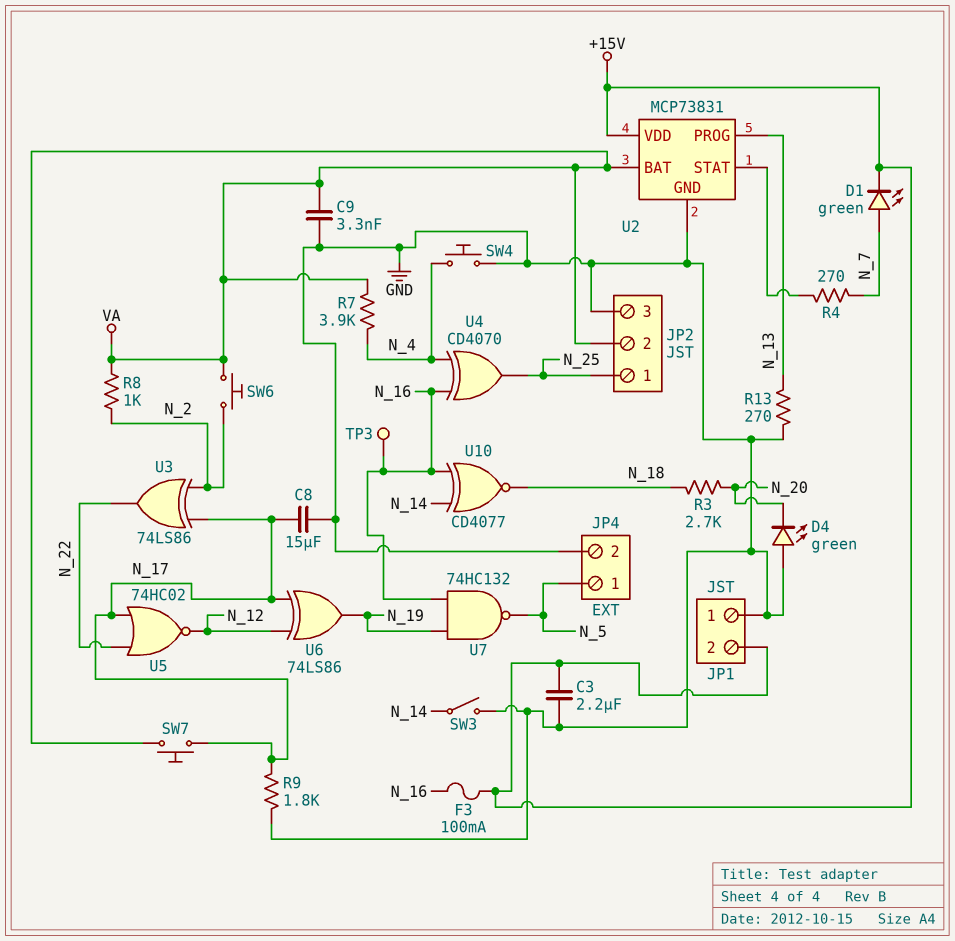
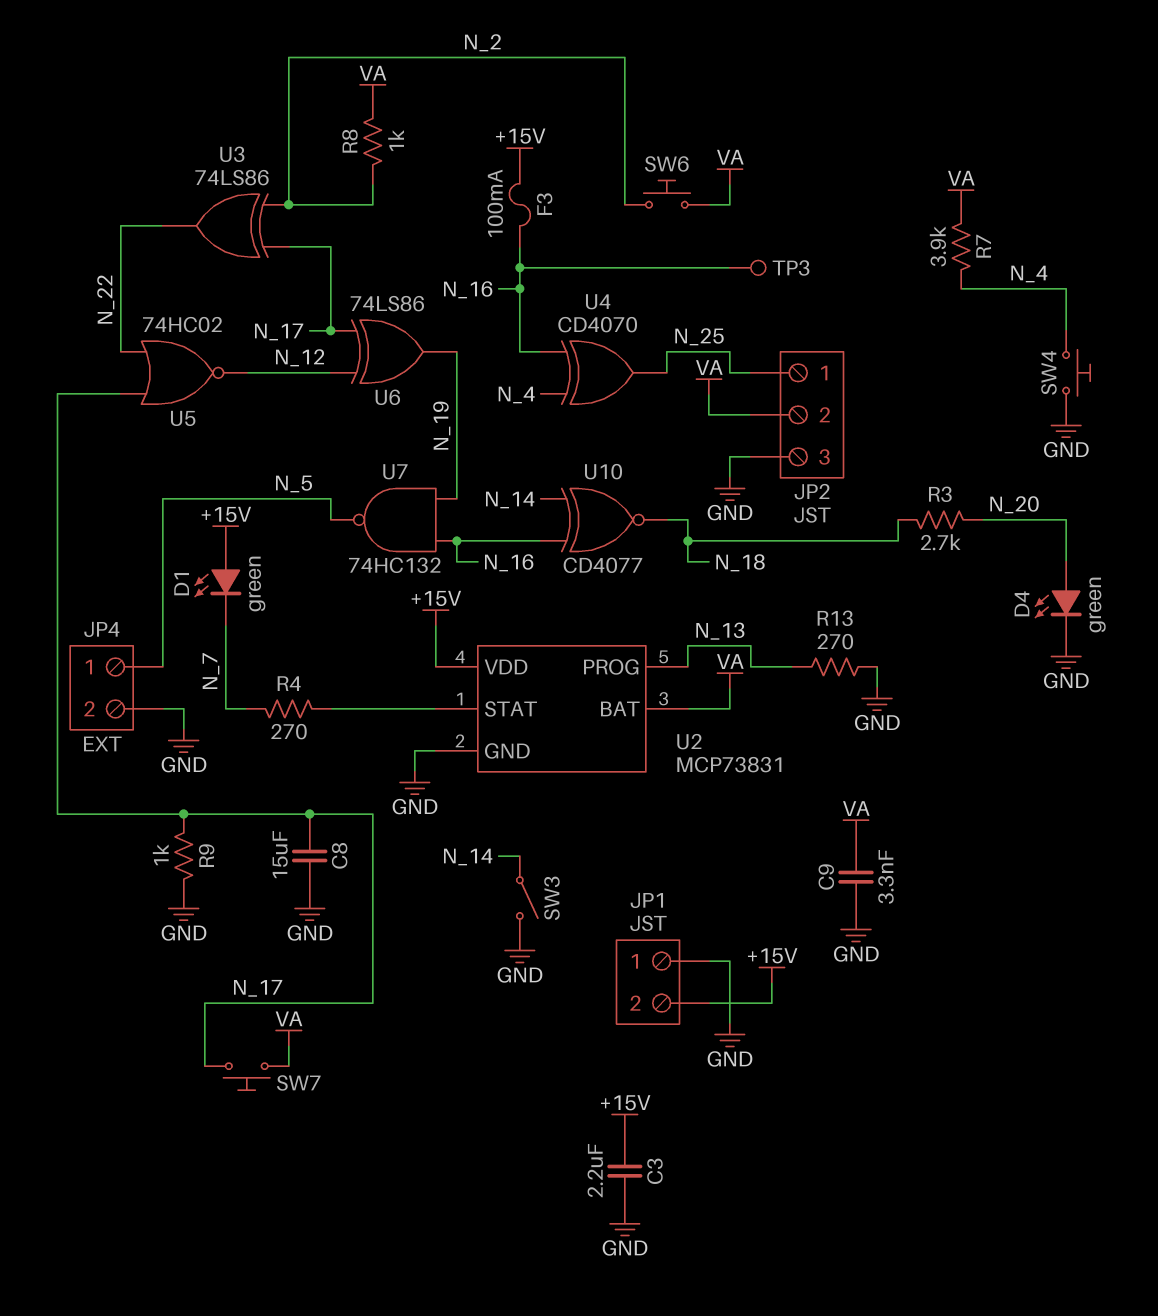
D1: LED green (A N_7, K +15V) -> LED green (A +15V, K N_7)
D4: LED green (A GND, K N_20) -> LED green (A N_20, K GND)
R9: 1.8k (GND, N_17) -> 1k (GND, N_17)

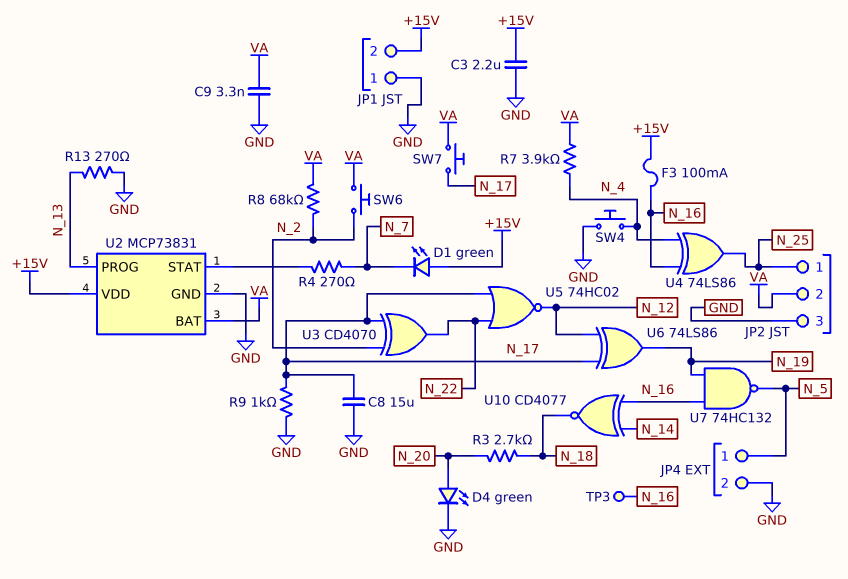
R8: 1k (N_2, VA) -> 68k (N_2, VA)
SW3: switch (GND, N_14) -> none
U3: XOR 74LS86 (in N_2, in N_17, out N_22) -> XOR CD4070 (in N_2, in N_17, out N_22)
U4: XOR CD4070 (in N_4, in N_16, out N_25) -> XOR 74LS86 (in N_4, in N_16, out N_25)

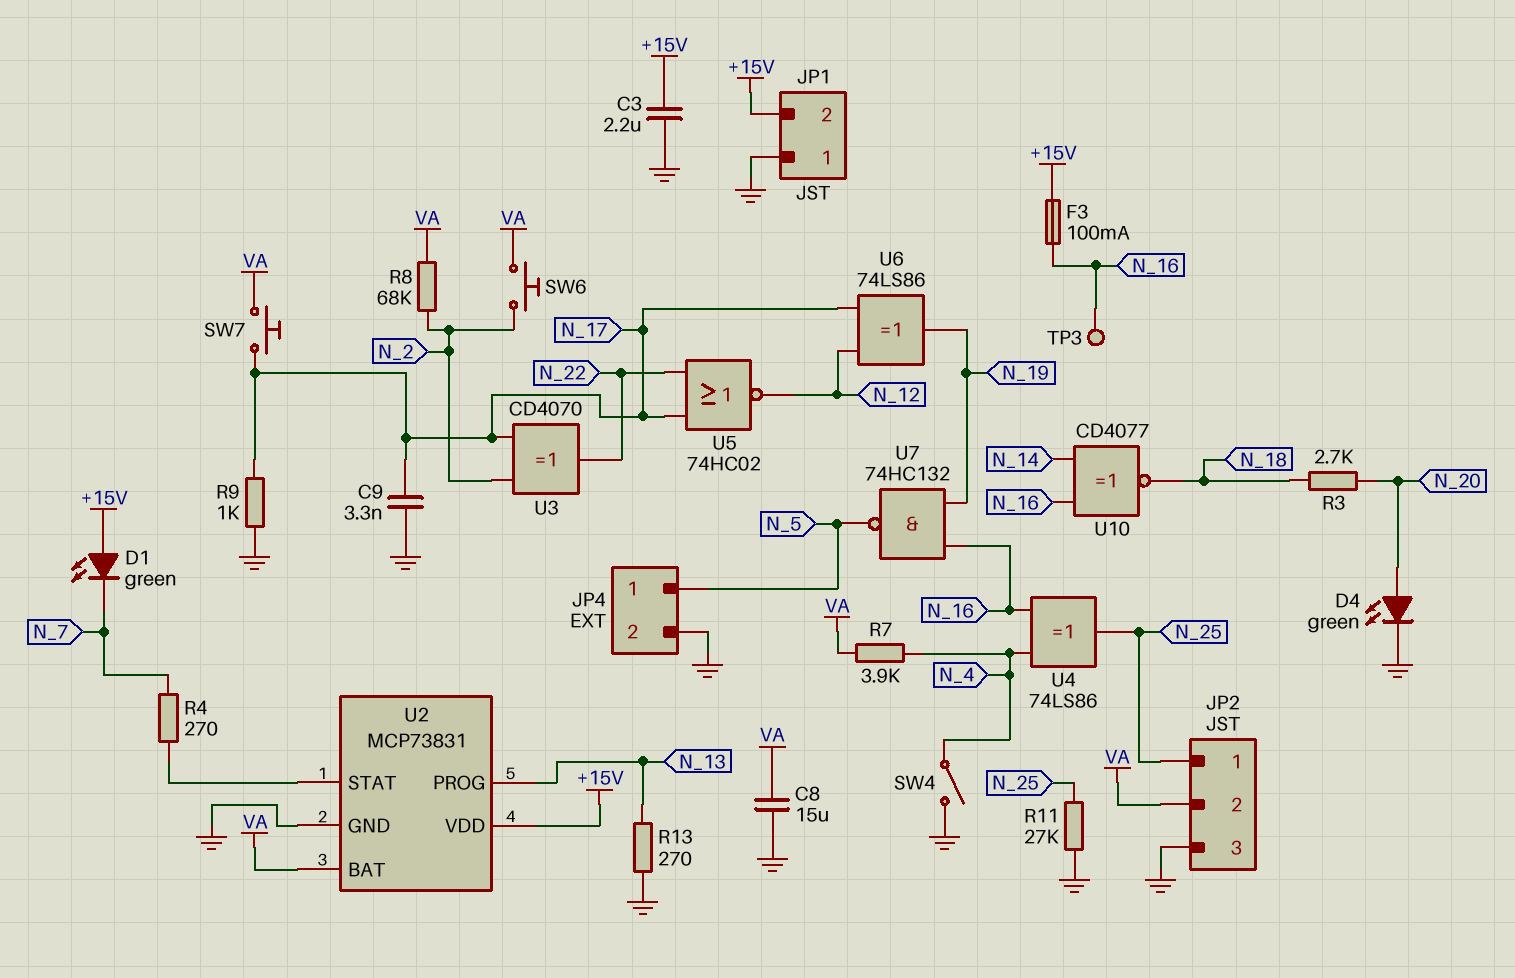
C8: 15uF (GND, N_17) -> 15uF (GND, VA)
C9: 3.3nF (GND, VA) -> 3.3nF (GND, N_17)
R11: none -> 27k (GND, N_25)
SW4: button (GND, N_4) -> switch (GND, N_4)

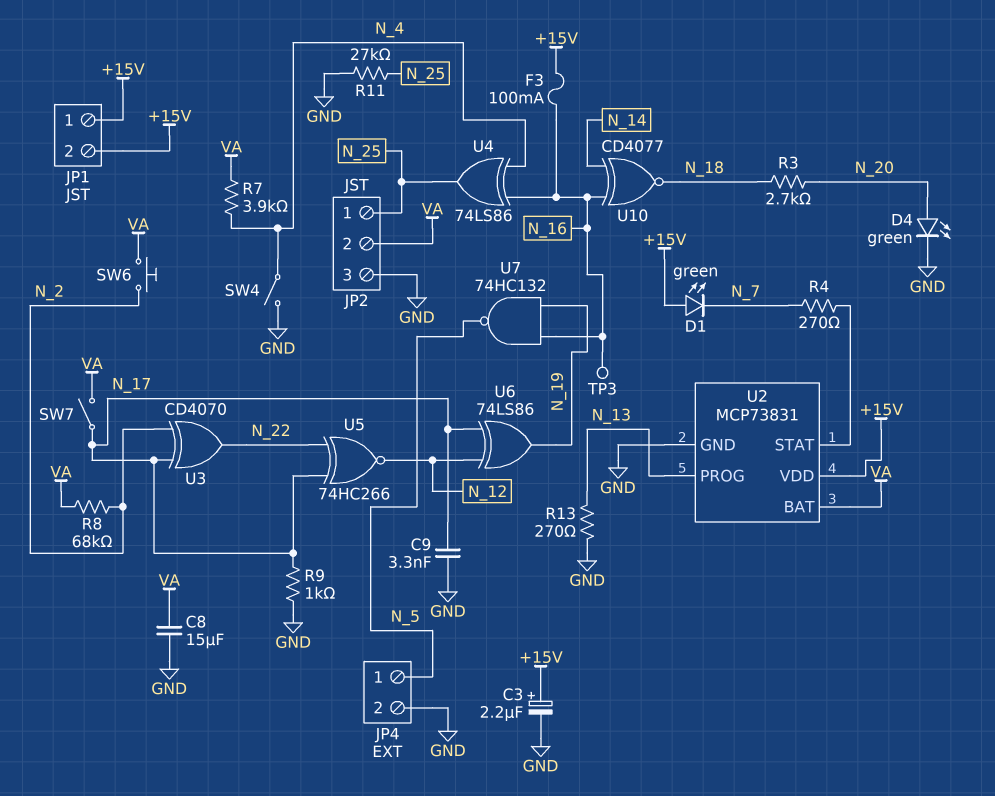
C3: 2.2uF (+15V, GND) -> 2.2uF (plus +15V, minus GND)
JP1 pin 1: GND -> +15V
SW7: button (N_17, VA) -> switch (N_17, VA)
U5: NOR 74HC02 (in N_17, in N_22, out N_12) -> XNOR 74HC266 (in N_17, in N_22, out N_12)

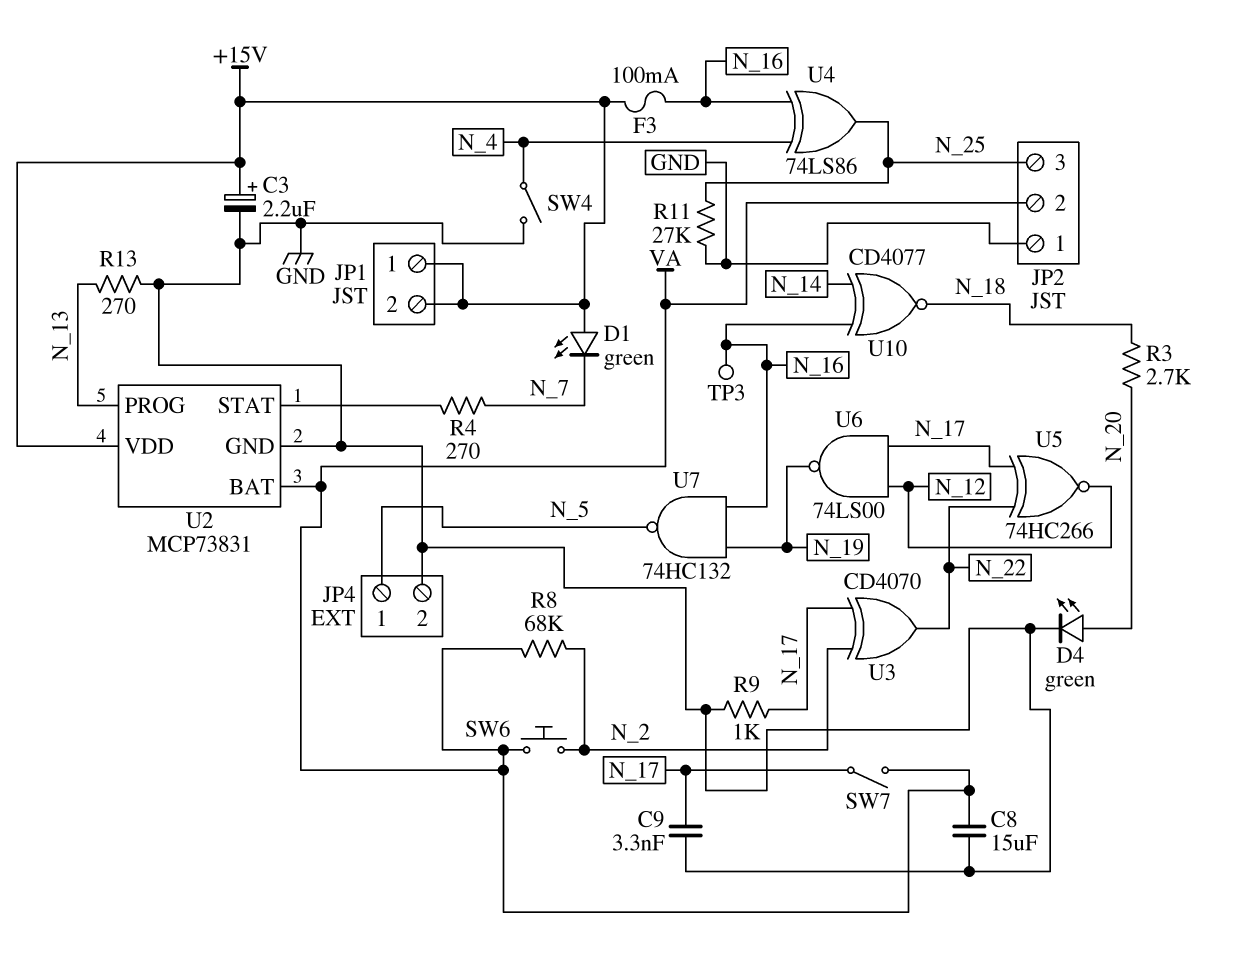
JP2 pin 1: N_25 -> GND
JP2 pin 3: GND -> N_25
R7: 3.9k (N_4, VA) -> none
U6: XOR 74LS86 (in N_12, in N_17, out N_19) -> NAND 74LS00 (in N_12, in N_17, out N_19)

